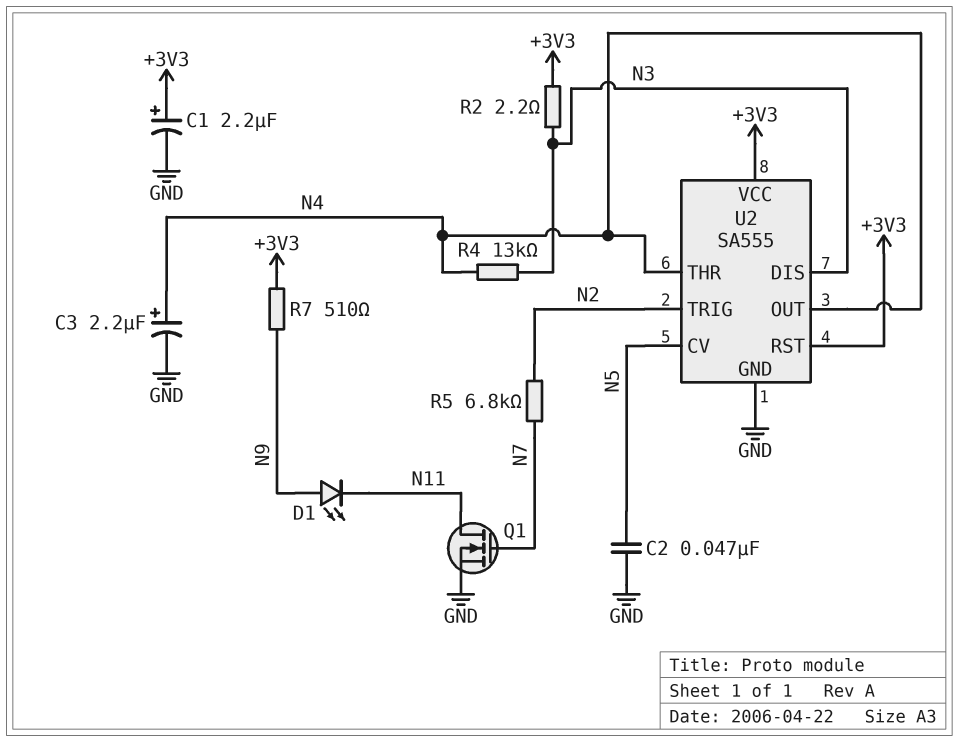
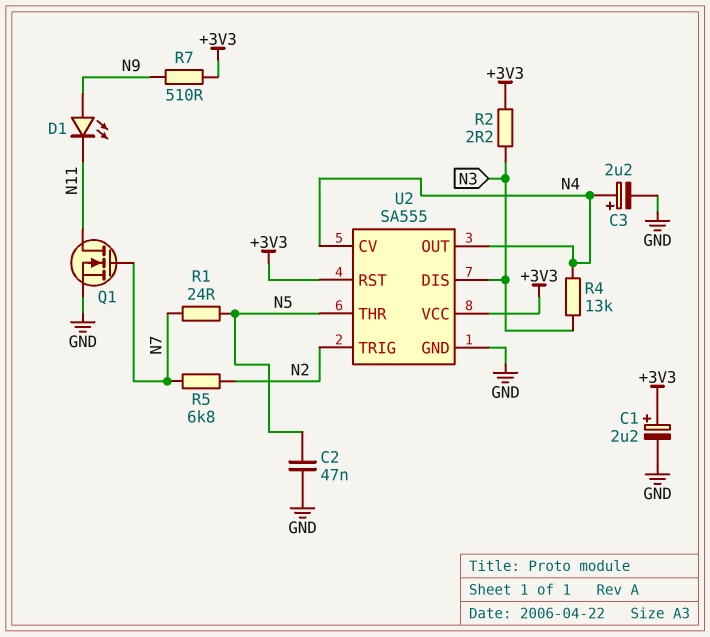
R1: none -> 24 (N5, N7)
U2 pin CV: N5 -> N4
U2 pin THR: N4 -> N5

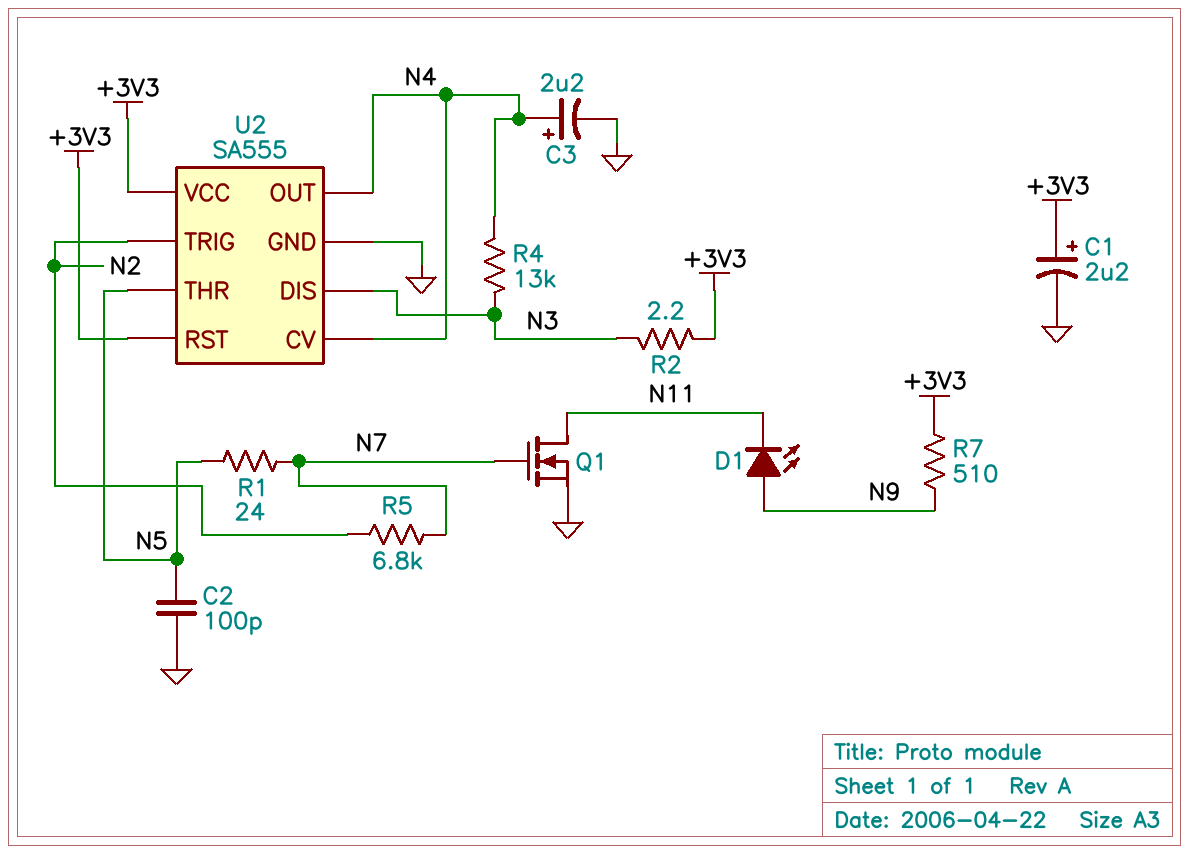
C2: 47nF (GND, N5) -> 100pF (GND, N5)

